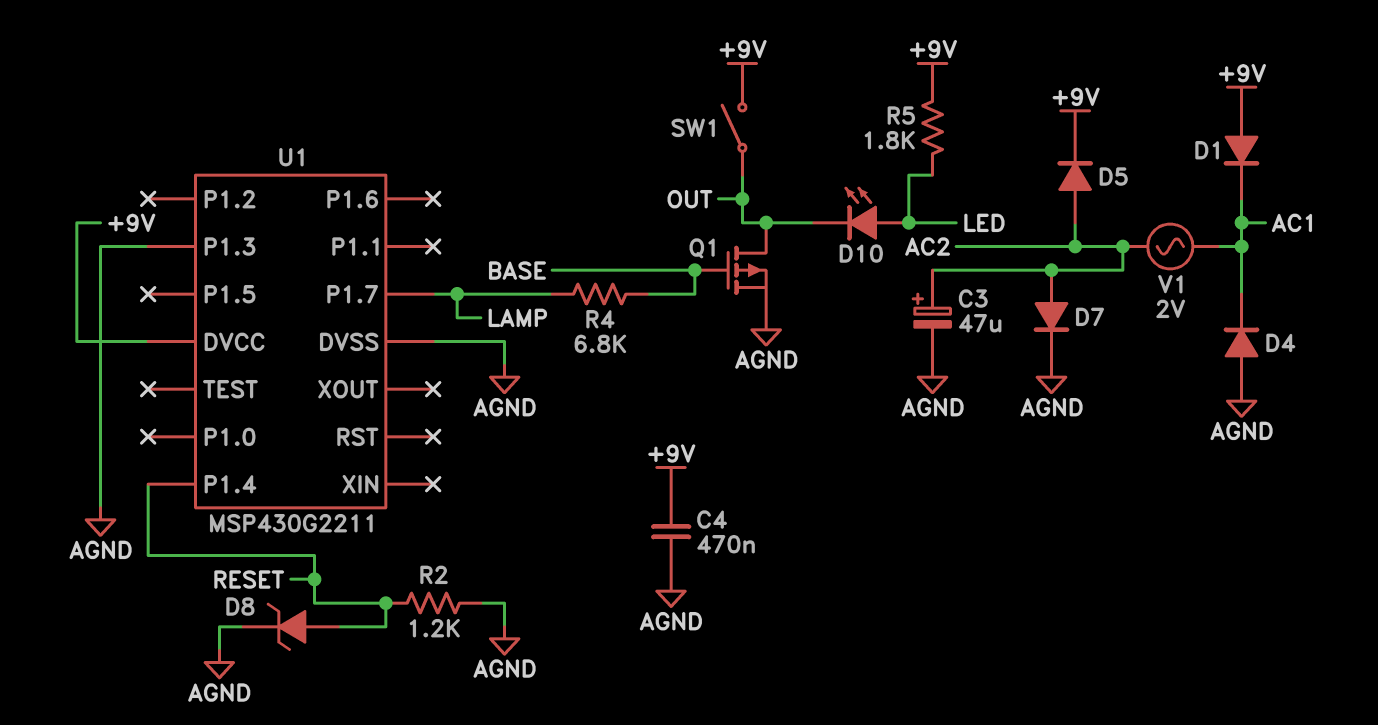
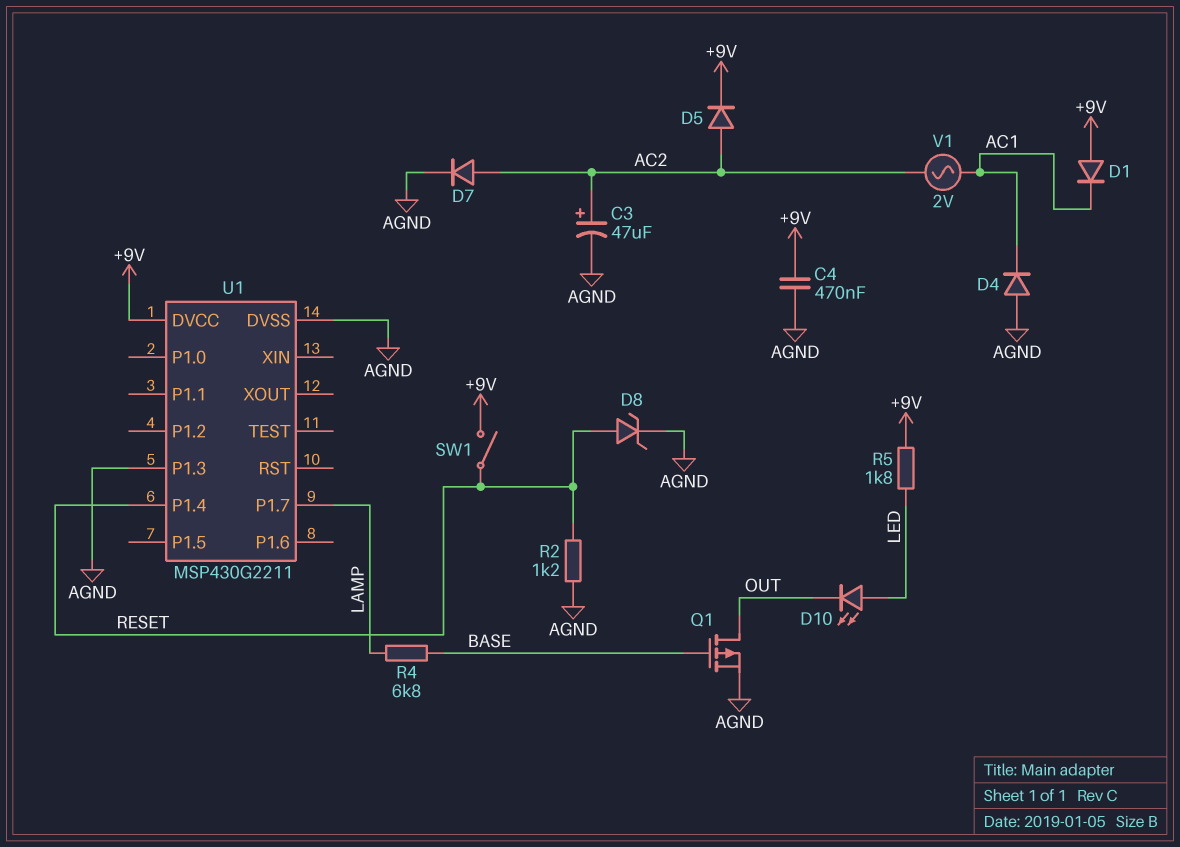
SW1: switch (+9V, OUT) -> switch (+9V, RESET)

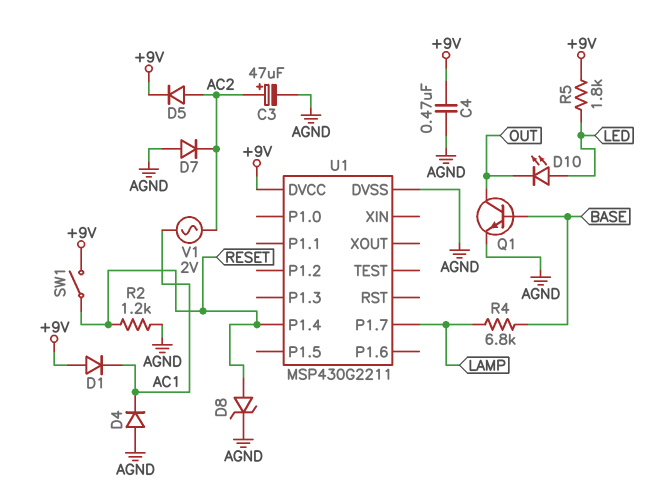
D7: diode (A AC2, K AGND) -> diode (A AGND, K AC2)
Q1: PMOS (G BASE, D OUT, S AGND) -> NPN (B BASE, C OUT, E AGND)
U1 pin P1.3: AGND -> none

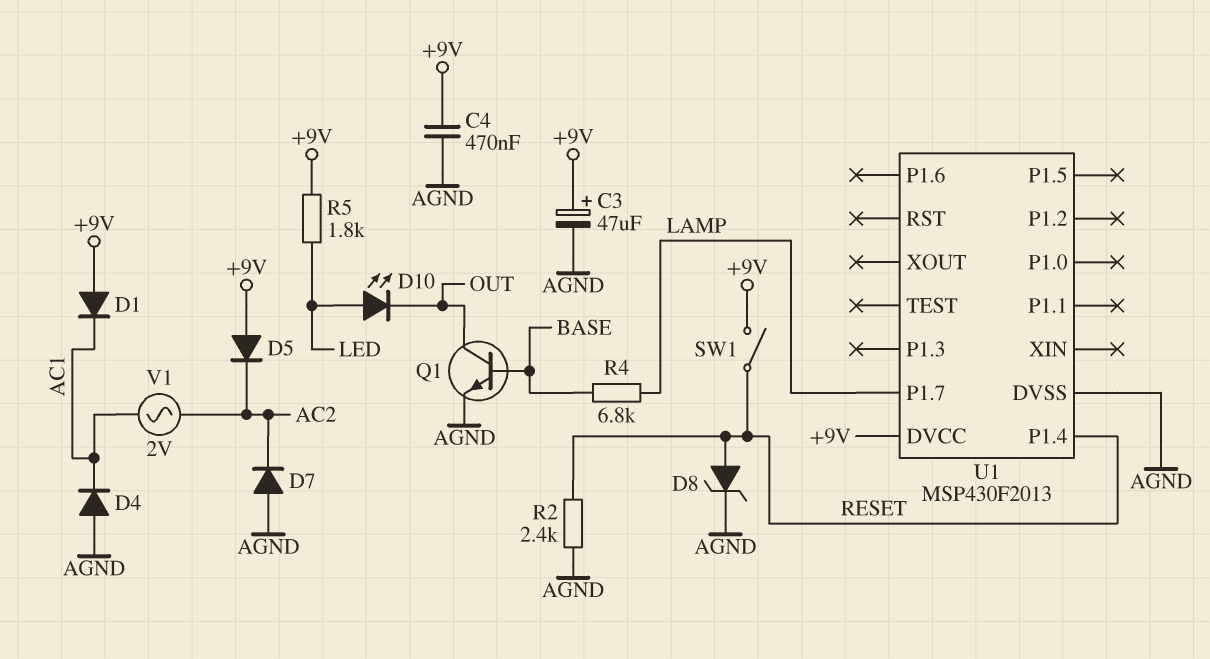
C3: 47uF (plus AC2, minus AGND) -> 47uF (plus +9V, minus AGND)
D5: diode (A AC2, K +9V) -> diode (A +9V, K AC2)
R2: 1.2k (AGND, RESET) -> 2.4k (AGND, RESET)
U1: MSP430G2211 -> MSP430F2013

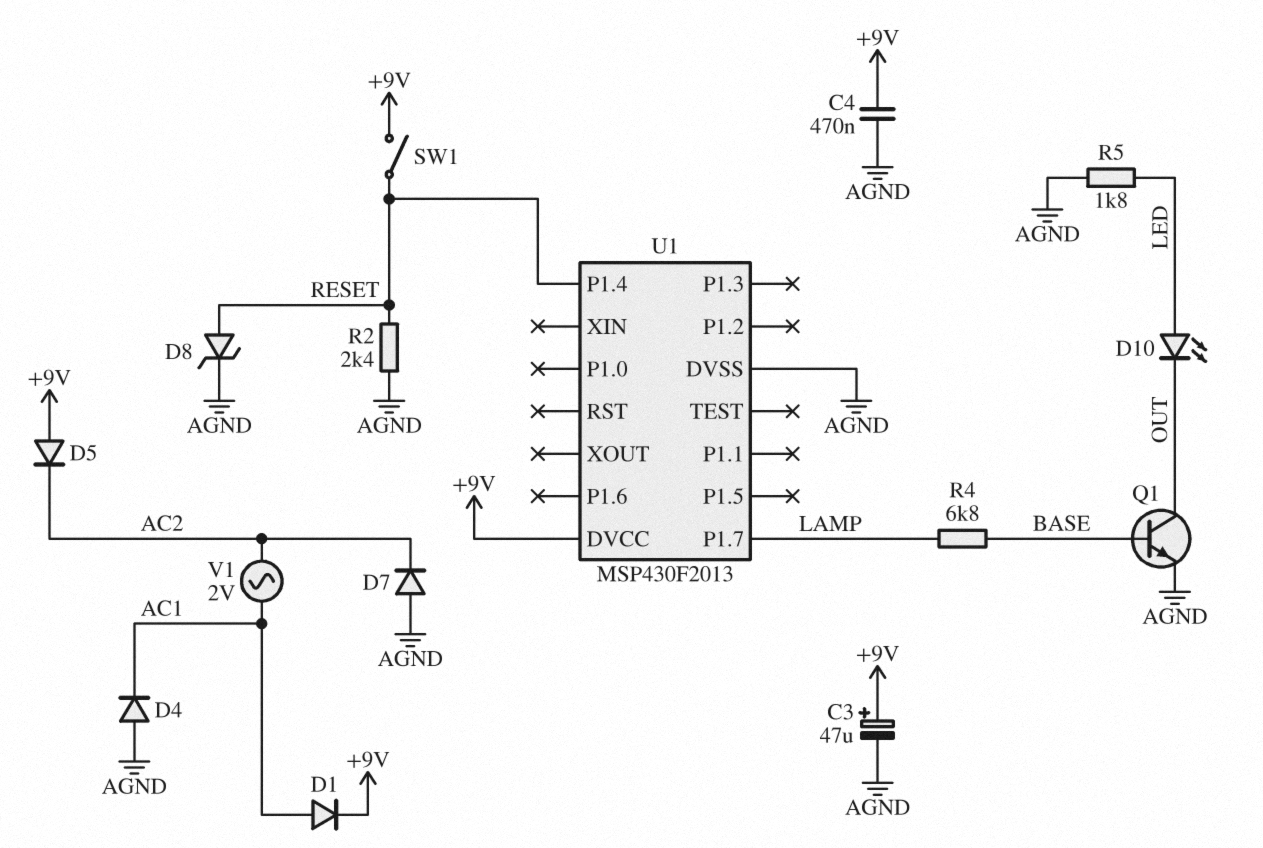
D1: diode (A +9V, K AC1) -> diode (A AC1, K +9V)
R5: 1.8k (+9V, LED) -> 1.8k (AGND, LED)

